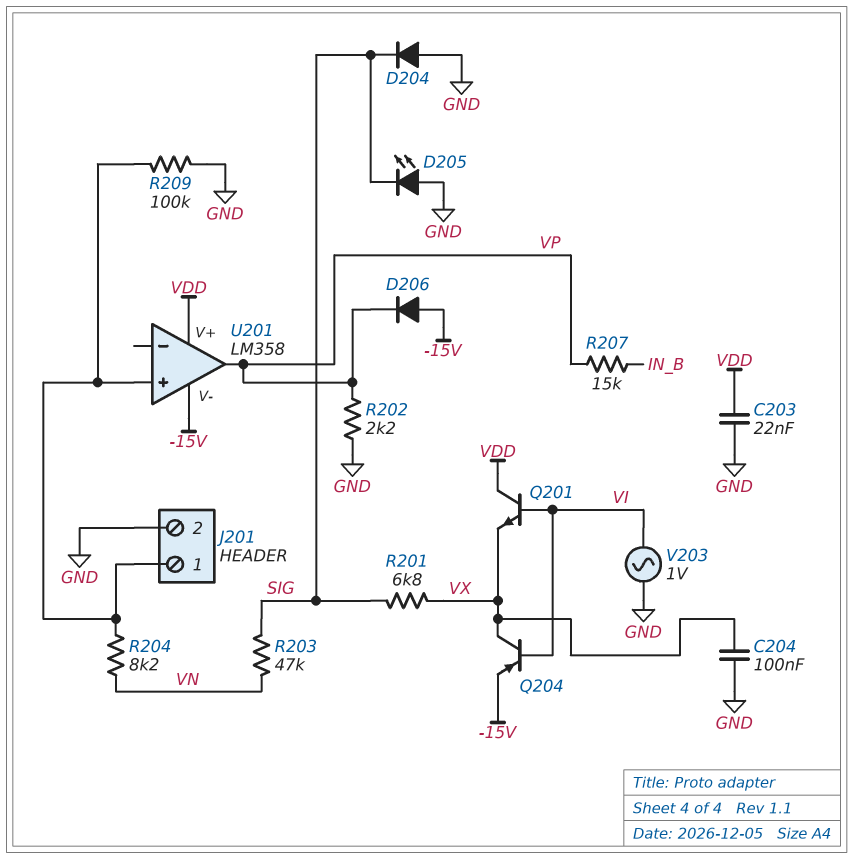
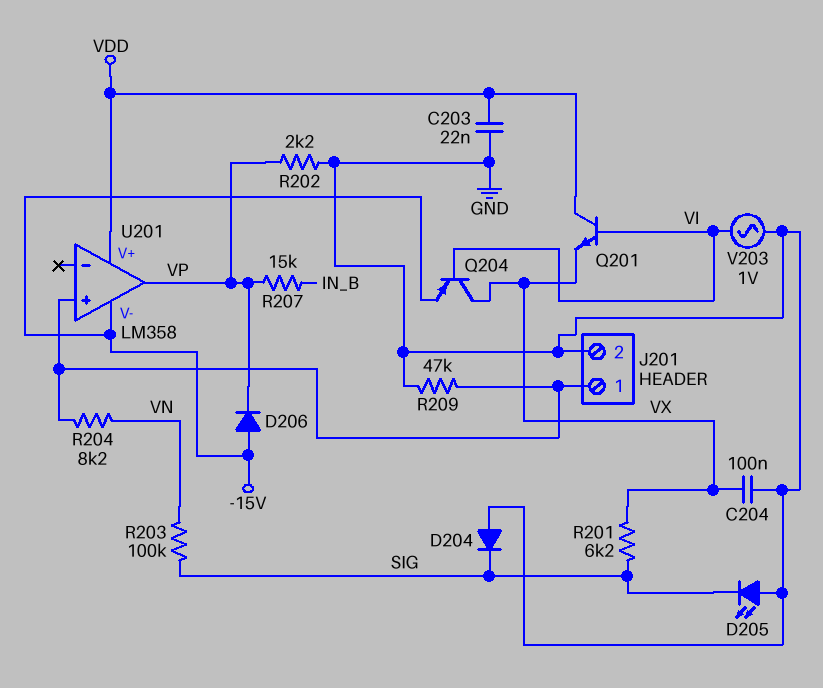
R201: 6.8k (SIG, VX) -> 6.2k (SIG, VX)
R203: 47k (SIG, VN) -> 100k (SIG, VN)
R209: 100k (GND, J201/1) -> 47k (GND, J201/1)

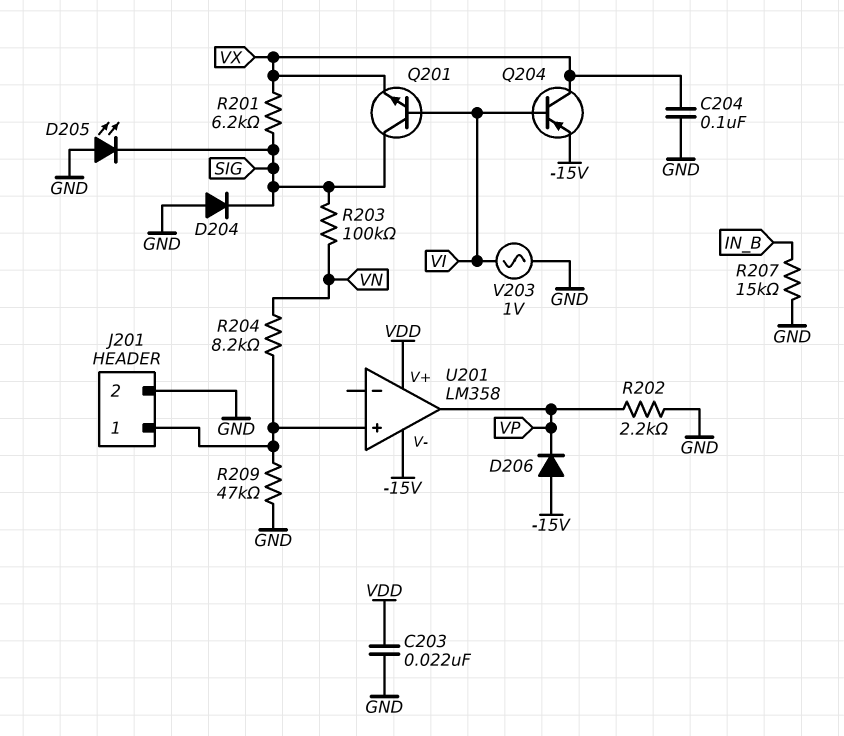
Q201: NPN (B VI, C VDD, E VX) -> NPN (B VI, C SIG, E VX)
R207: 15k (IN_B, VP) -> 15k (GND, IN_B)

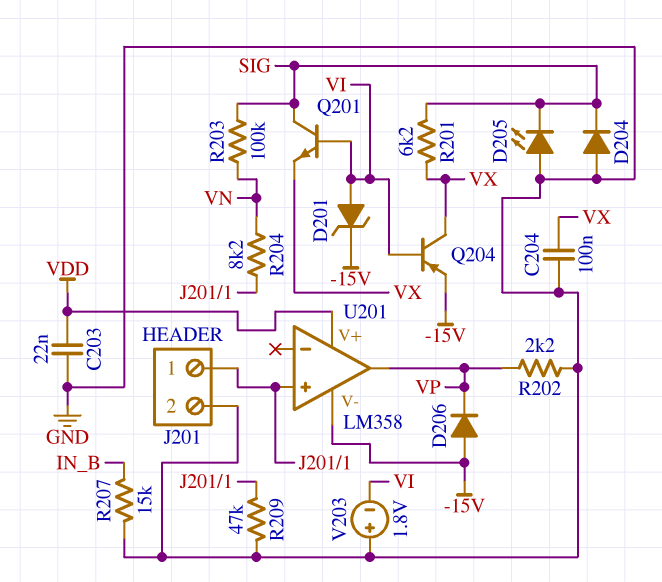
D201: none -> zener (A VI, K -15V)
V203: AC 1V (GND, VI) -> 1.8V (plus GND, minus VI)

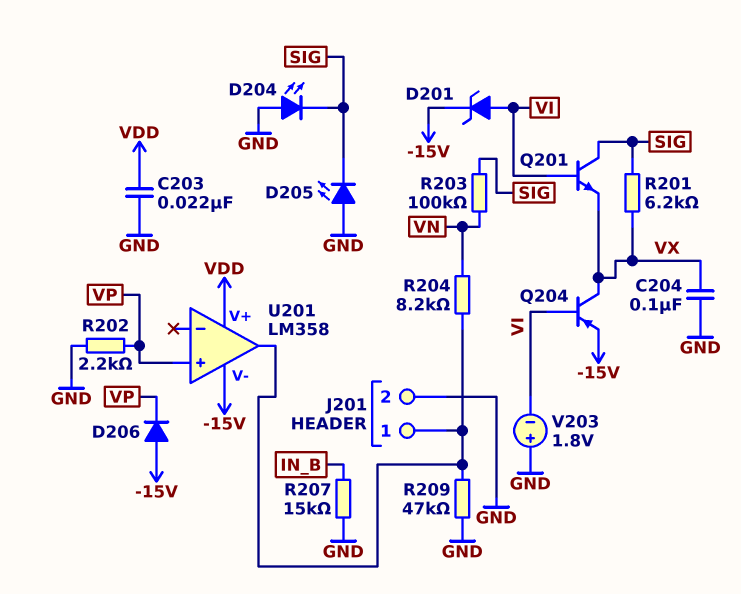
D204: diode (A GND, K SIG) -> LED (A GND, K SIG)
U201 pin in+: J201/1 -> VP
U201 pin out: VP -> J201/1

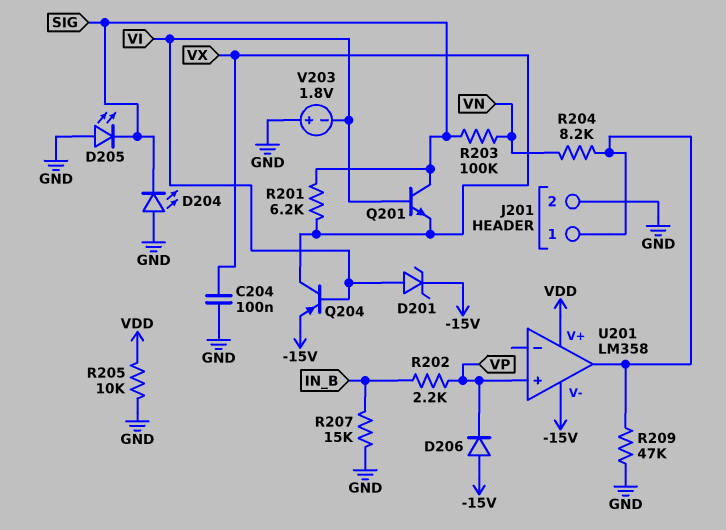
C203: 22nF (GND, VDD) -> none
R202: 2.2k (GND, VP) -> 2.2k (IN_B, VP)
R205: none -> 10k (GND, VDD)

